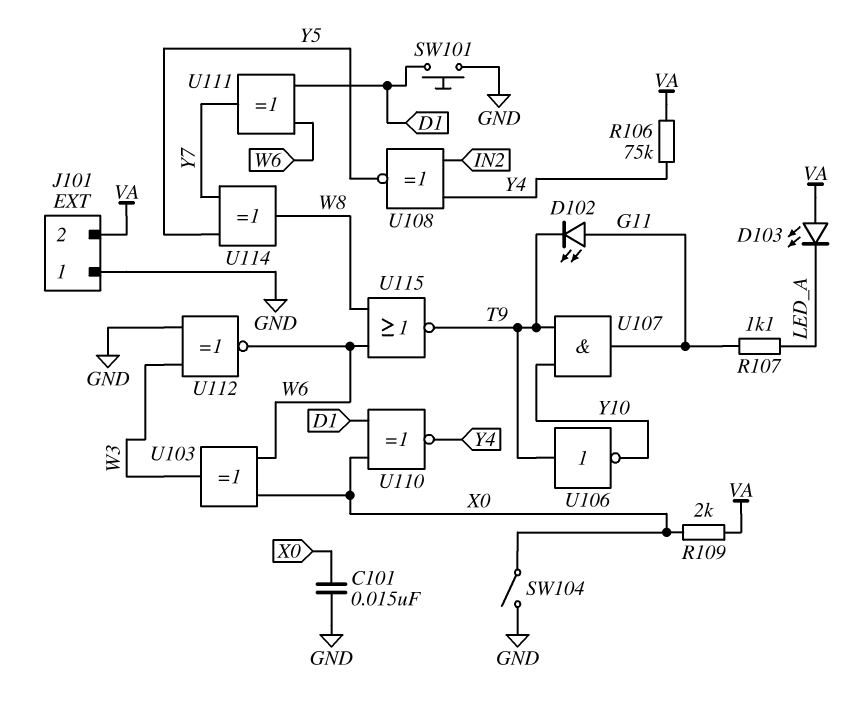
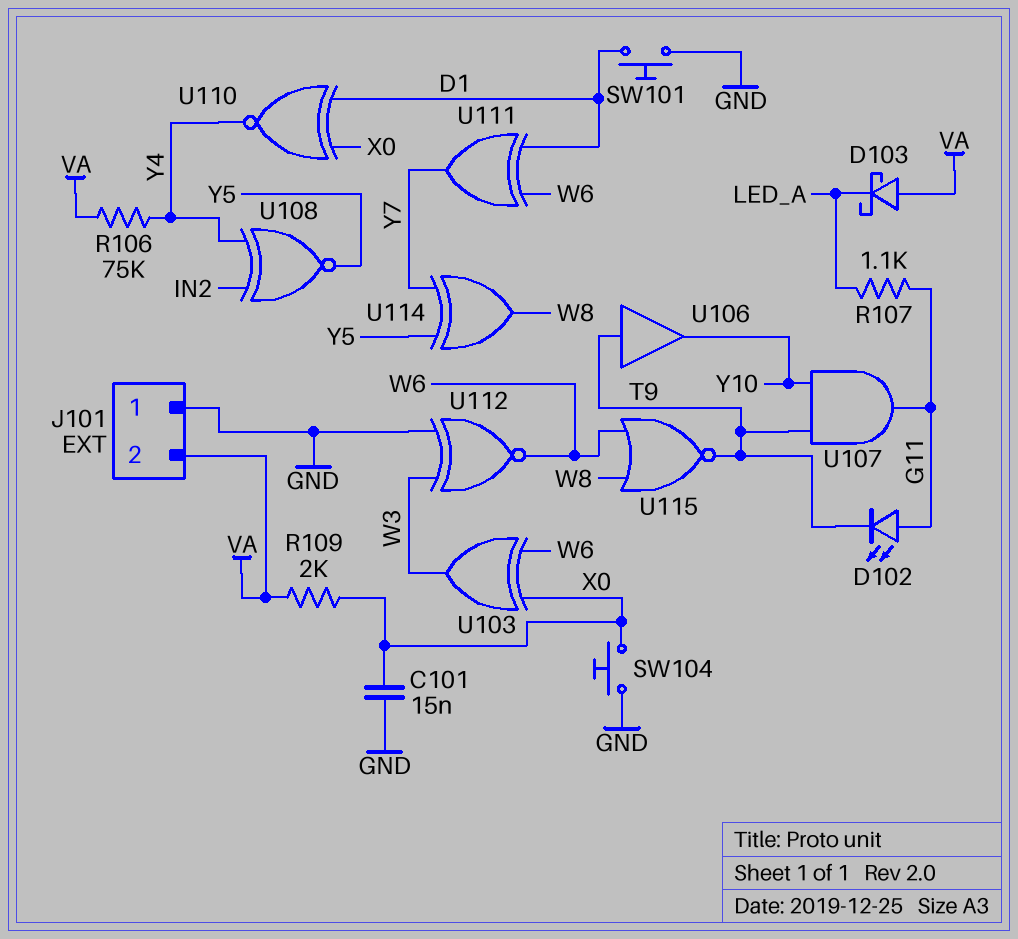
D103: LED (A VA, K LED_A) -> schottky (A VA, K LED_A)
SW104: switch (GND, X0) -> button (GND, X0)
U106: NOT (in T9, out Y10) -> buffer (in T9, out Y10)

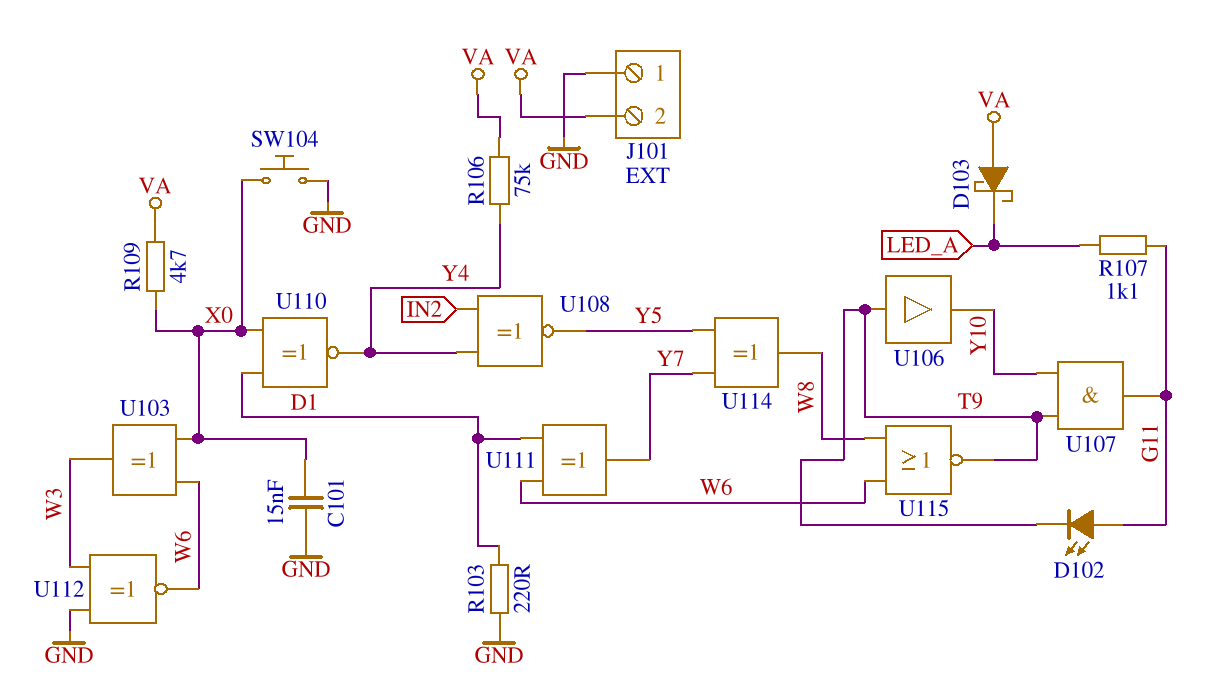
R103: none -> 220 (D1, GND)
R109: 2k (VA, X0) -> 4.7k (VA, X0)
SW101: button (D1, GND) -> none

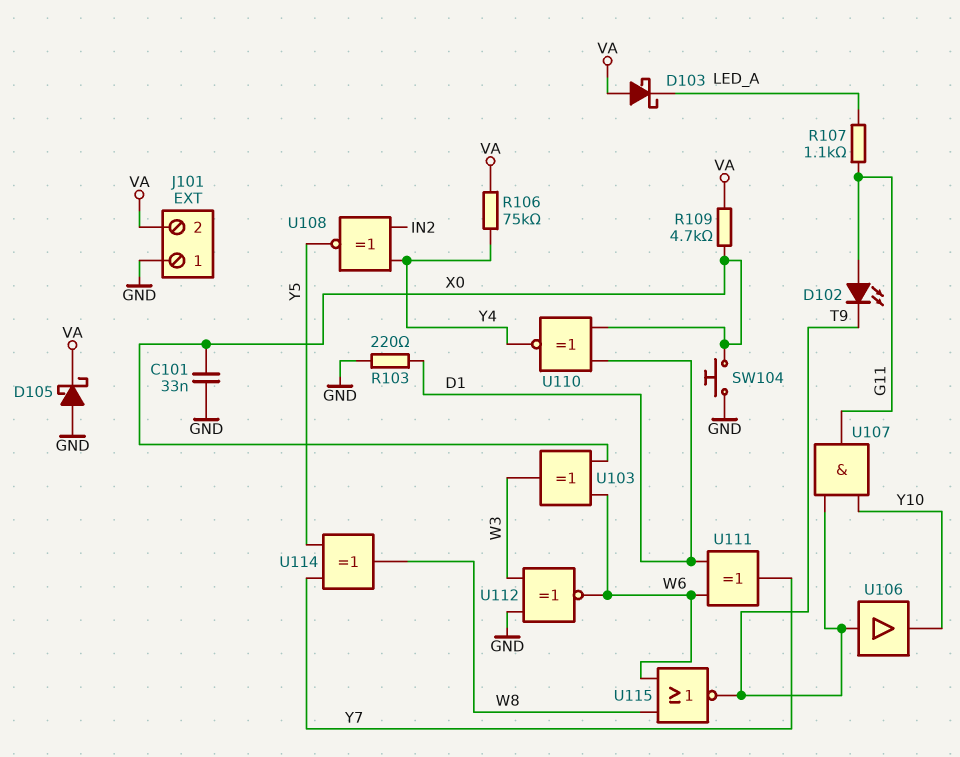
C101: 15nF (GND, X0) -> 33nF (GND, X0)
D105: none -> schottky (A GND, K VA)

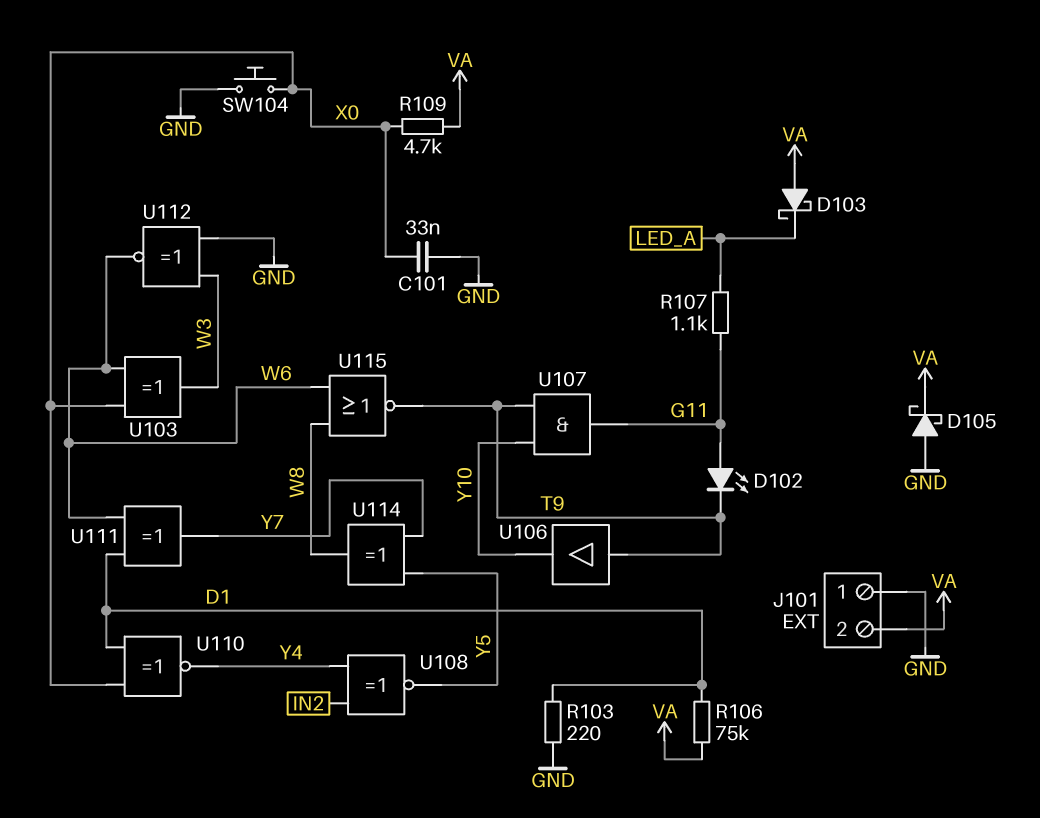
R106: 75k (VA, Y4) -> 75k (D1, VA)

